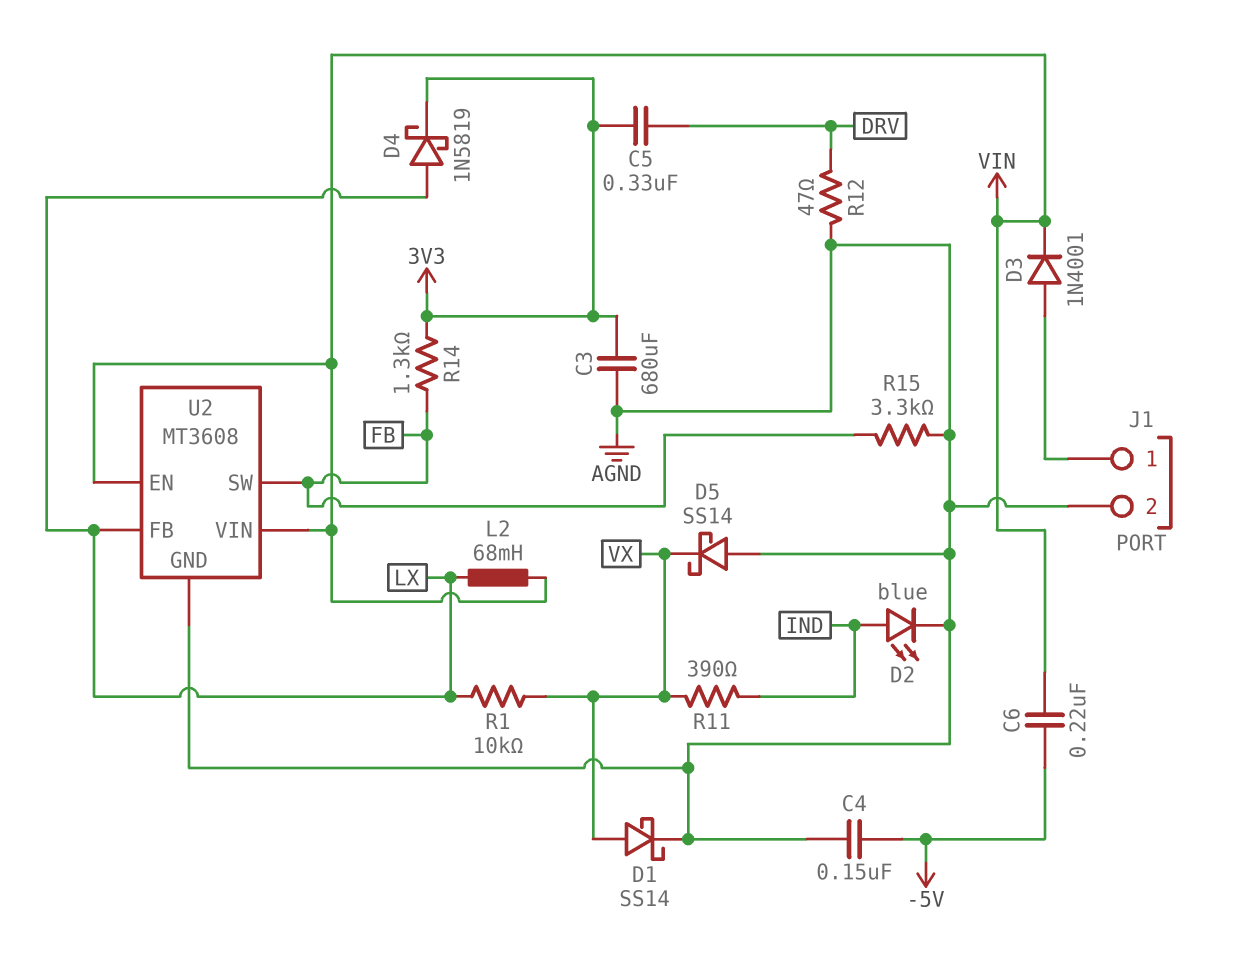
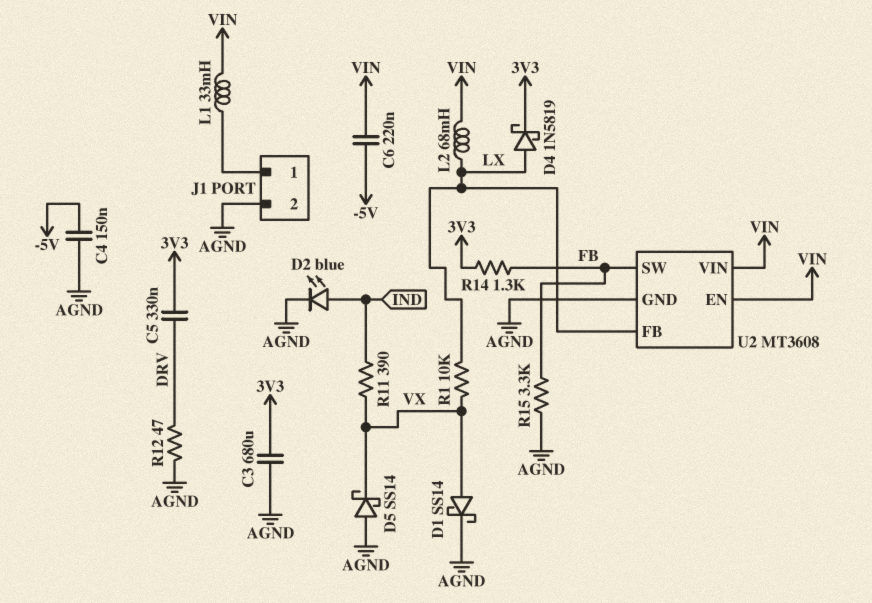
D3: diode 1N4001 (A J1/1, K VIN) -> none
L1: none -> 33mH (J1/1, VIN)

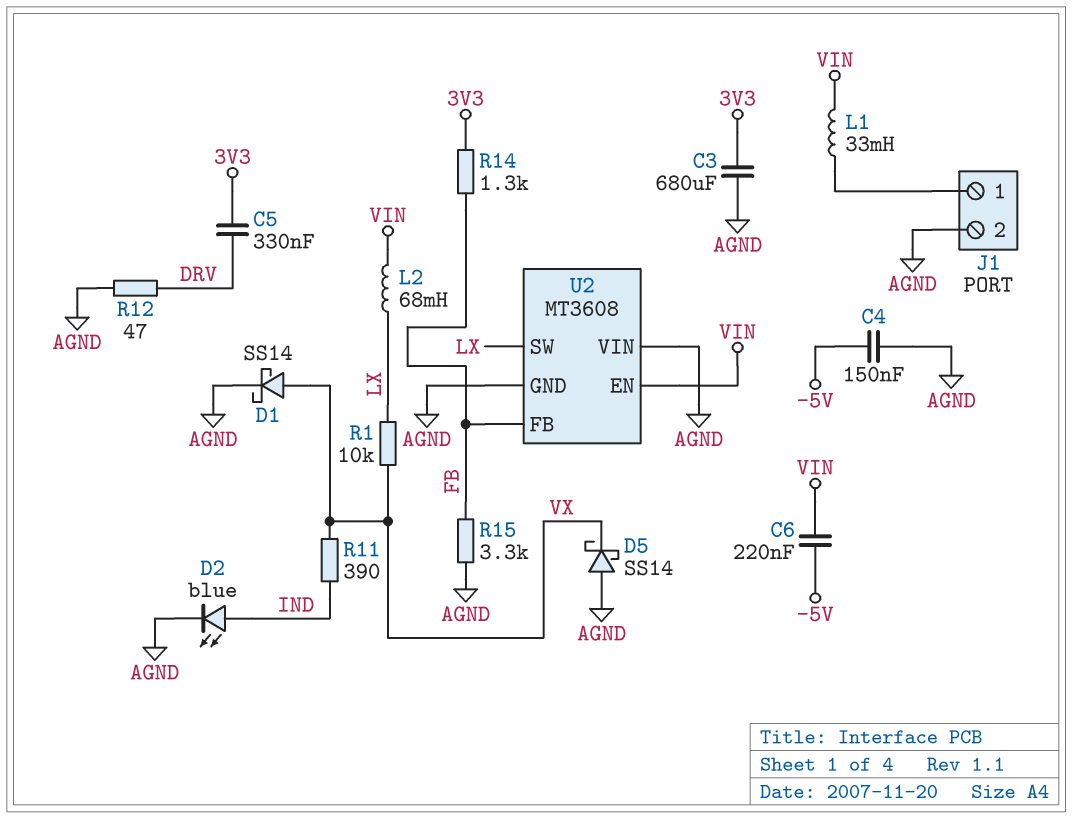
D4: schottky 1N5819 (A LX, K 3V3) -> none
U2 pin FB: LX -> FB
U2 pin SW: FB -> LX
U2 pin VIN: VIN -> AGND

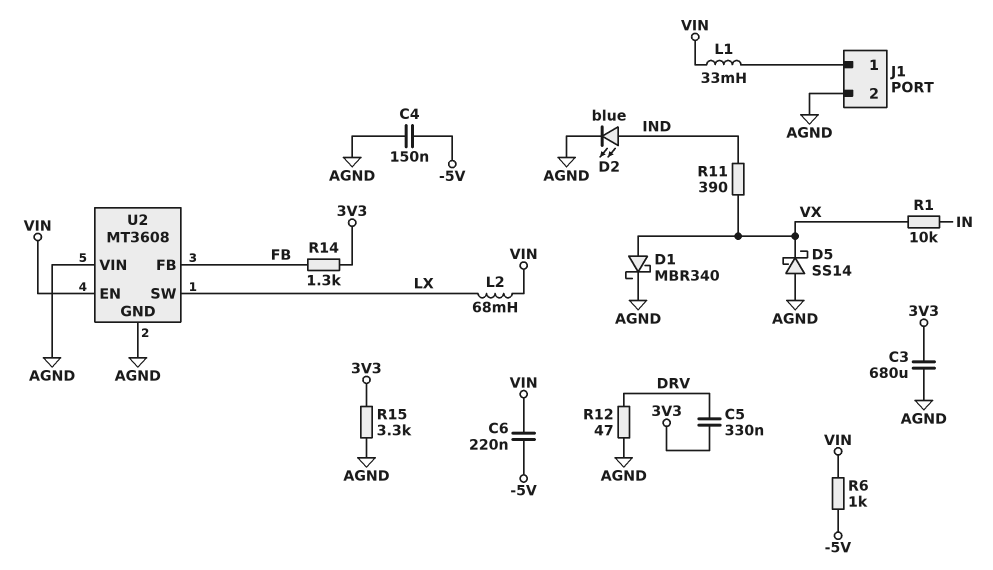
D1: schottky SS14 (A VX, K AGND) -> schottky MBR340 (A VX, K AGND)
R1: 10k (LX, VX) -> 10k (IN, VX)
R6: none -> 1k (-5V, VIN)
R15: 3.3k (AGND, FB) -> 3.3k (3V3, AGND)

